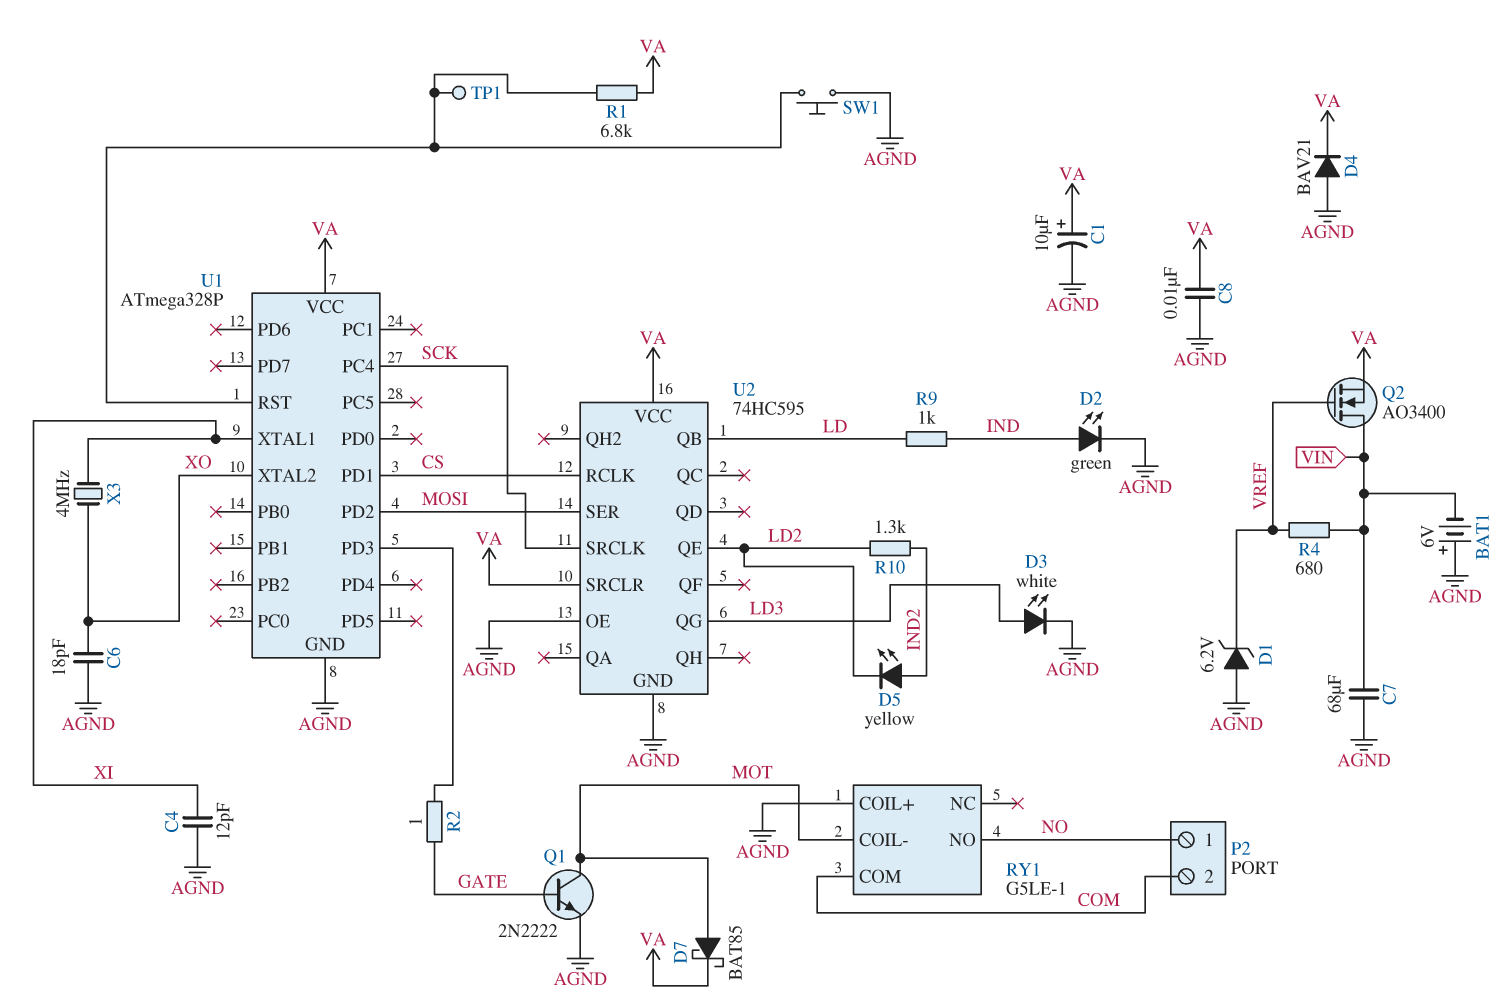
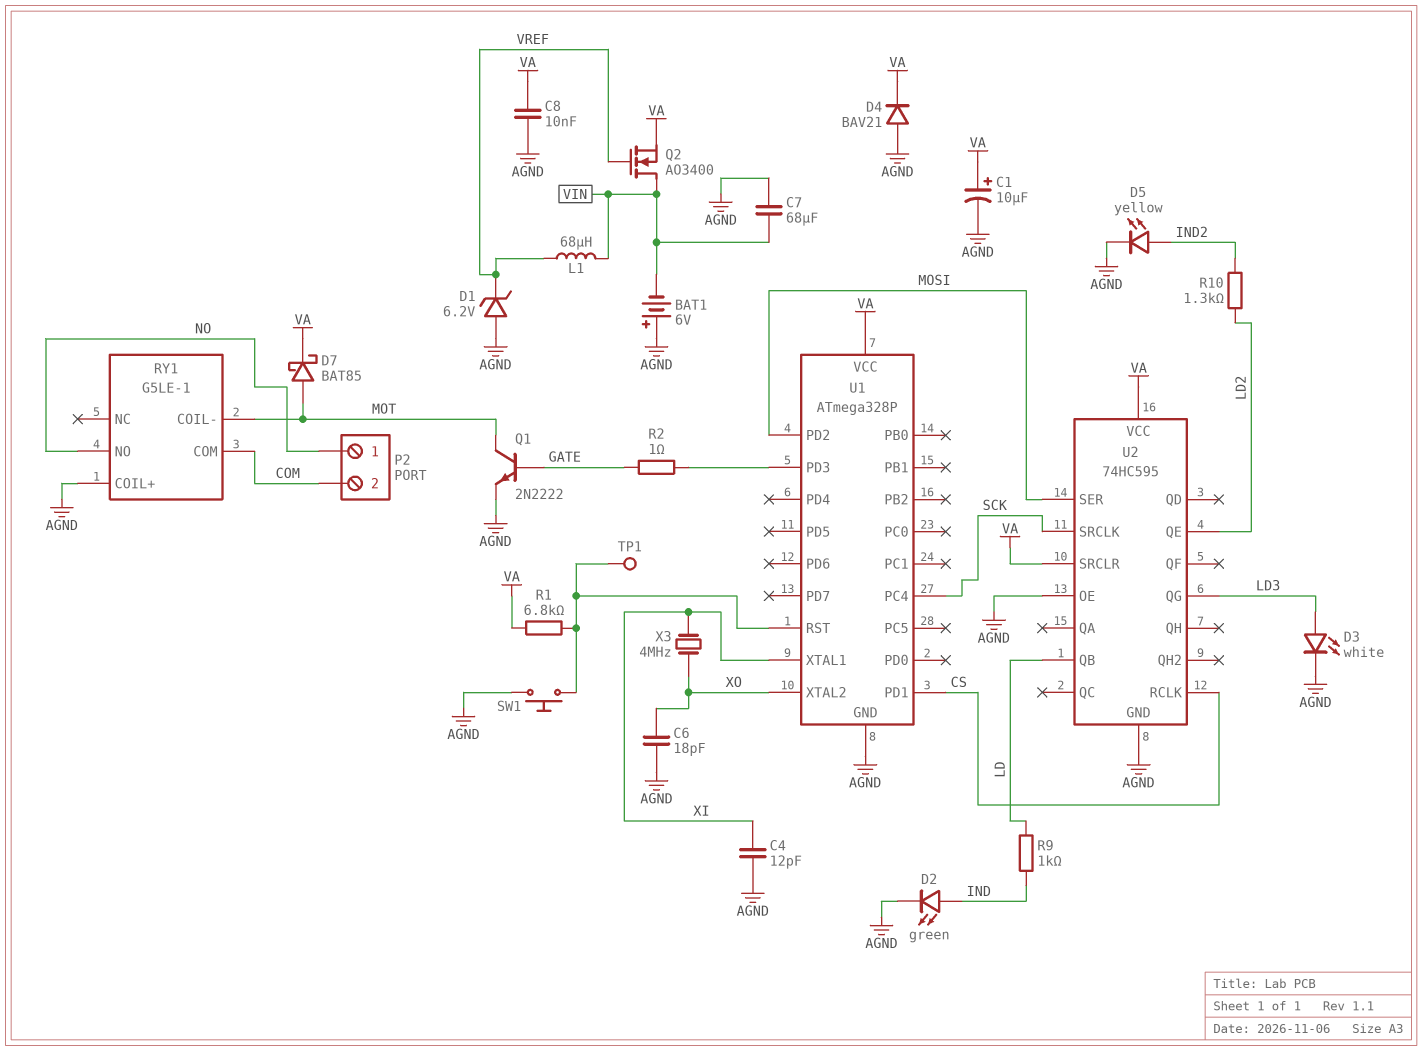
D5: LED yellow (A IND2, K LD2) -> LED yellow (A IND2, K AGND)
L1: none -> 68uH (VIN, VREF)
R4: 680 (VIN, VREF) -> none

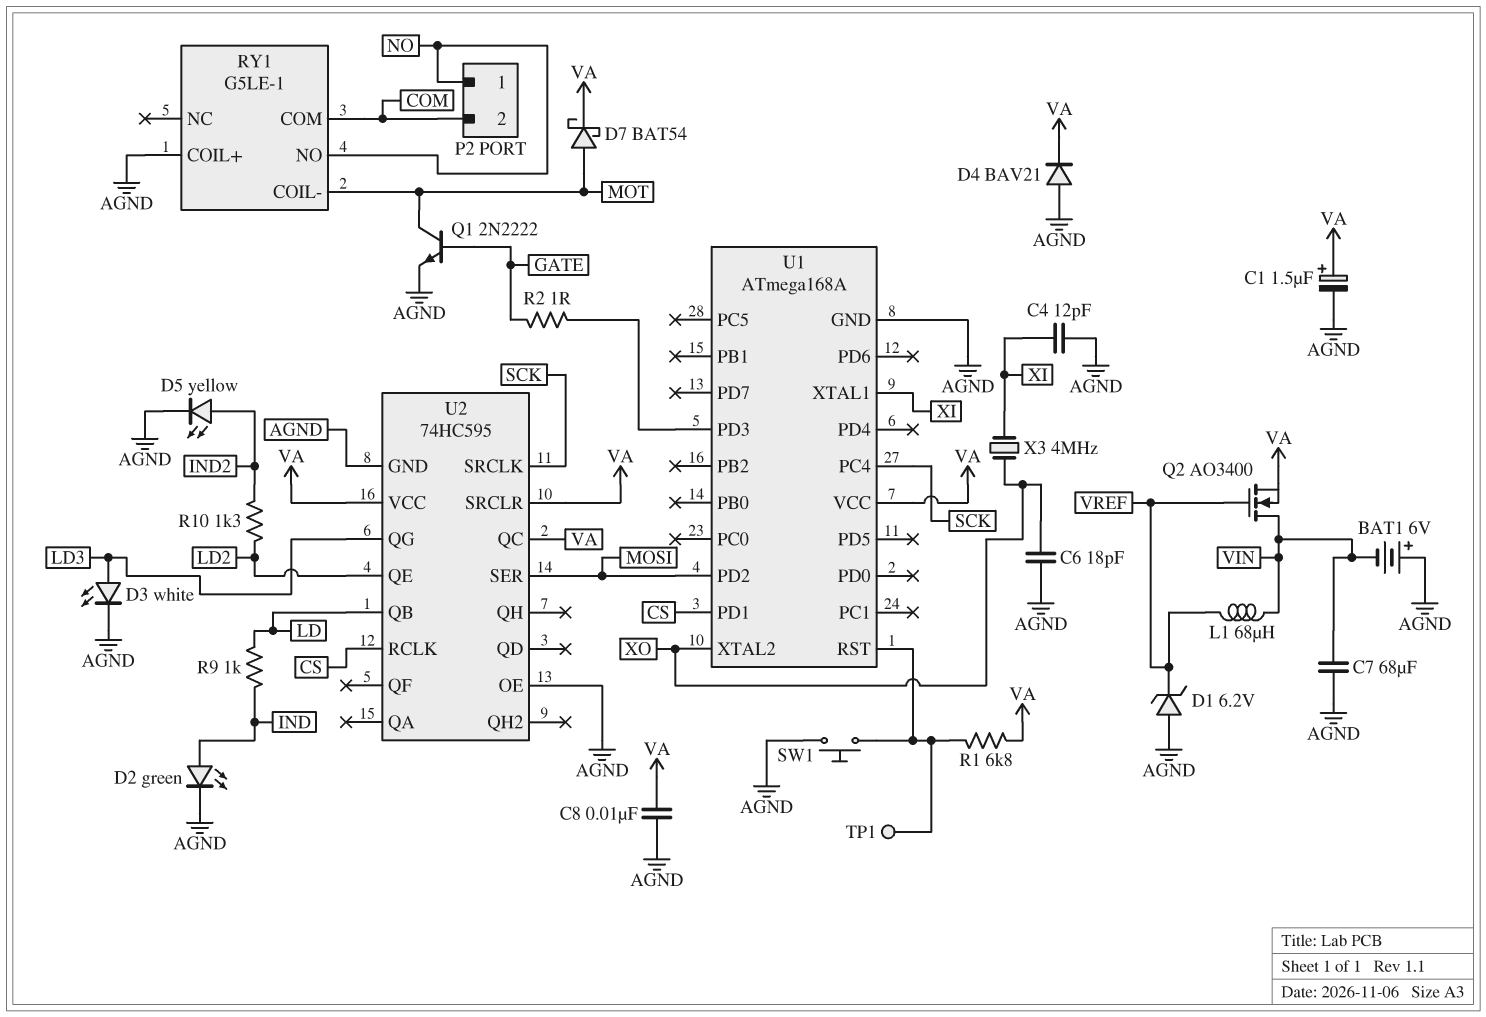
C1: 10uF (plus VA, minus AGND) -> 1.5uF (plus VA, minus AGND)
D7: schottky BAT85 (A MOT, K VA) -> schottky BAT54 (A MOT, K VA)
U1: ATmega328P -> ATmega168A
U2 pin QC: none -> VA

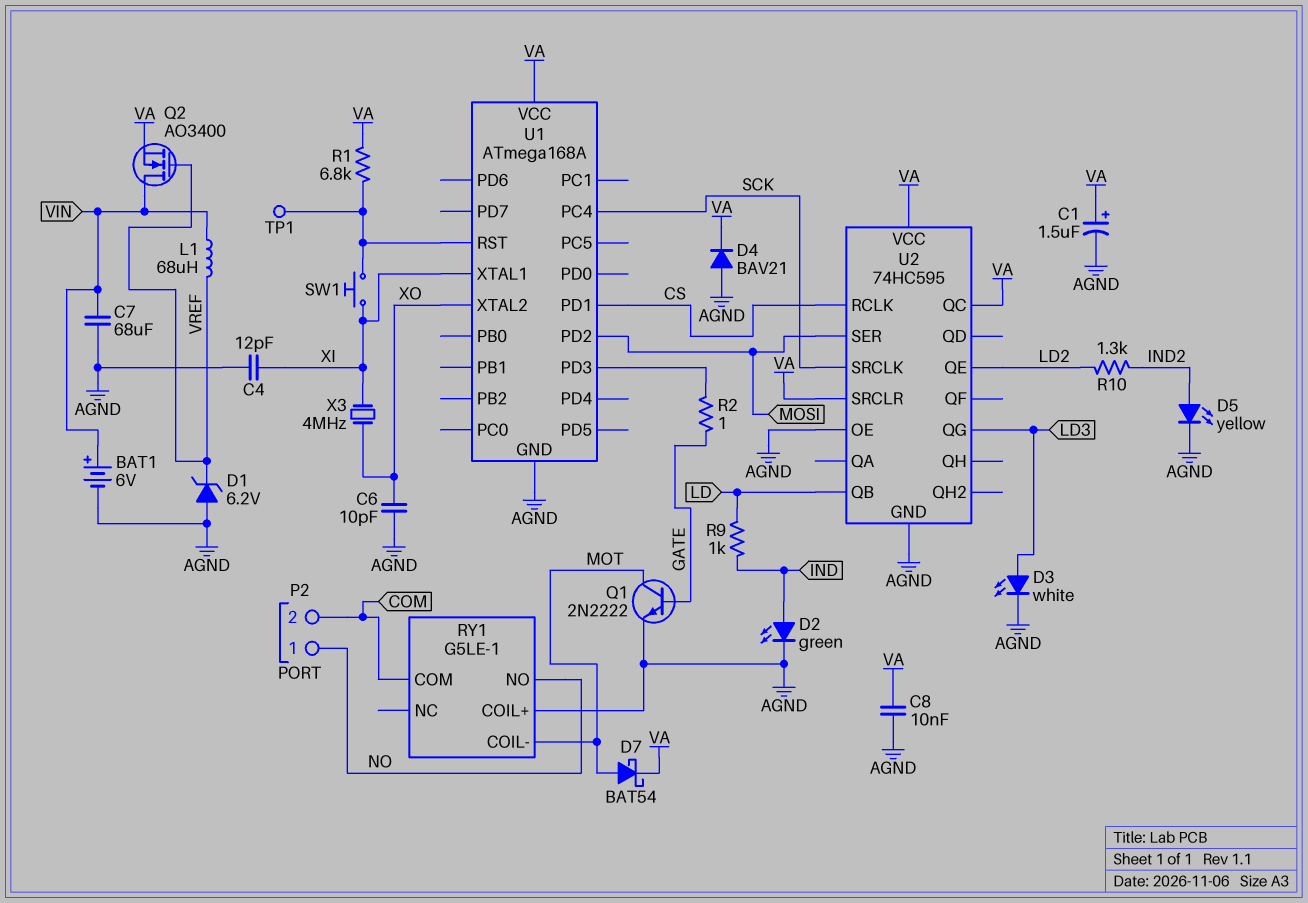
BAT1: 6V (plus AGND, minus VIN) -> 6V (plus VIN, minus AGND)
C6: 18pF (AGND, XO) -> 10pF (AGND, XO)
SW1: button (AGND, U1/RST) -> button (U1/RST, XI)

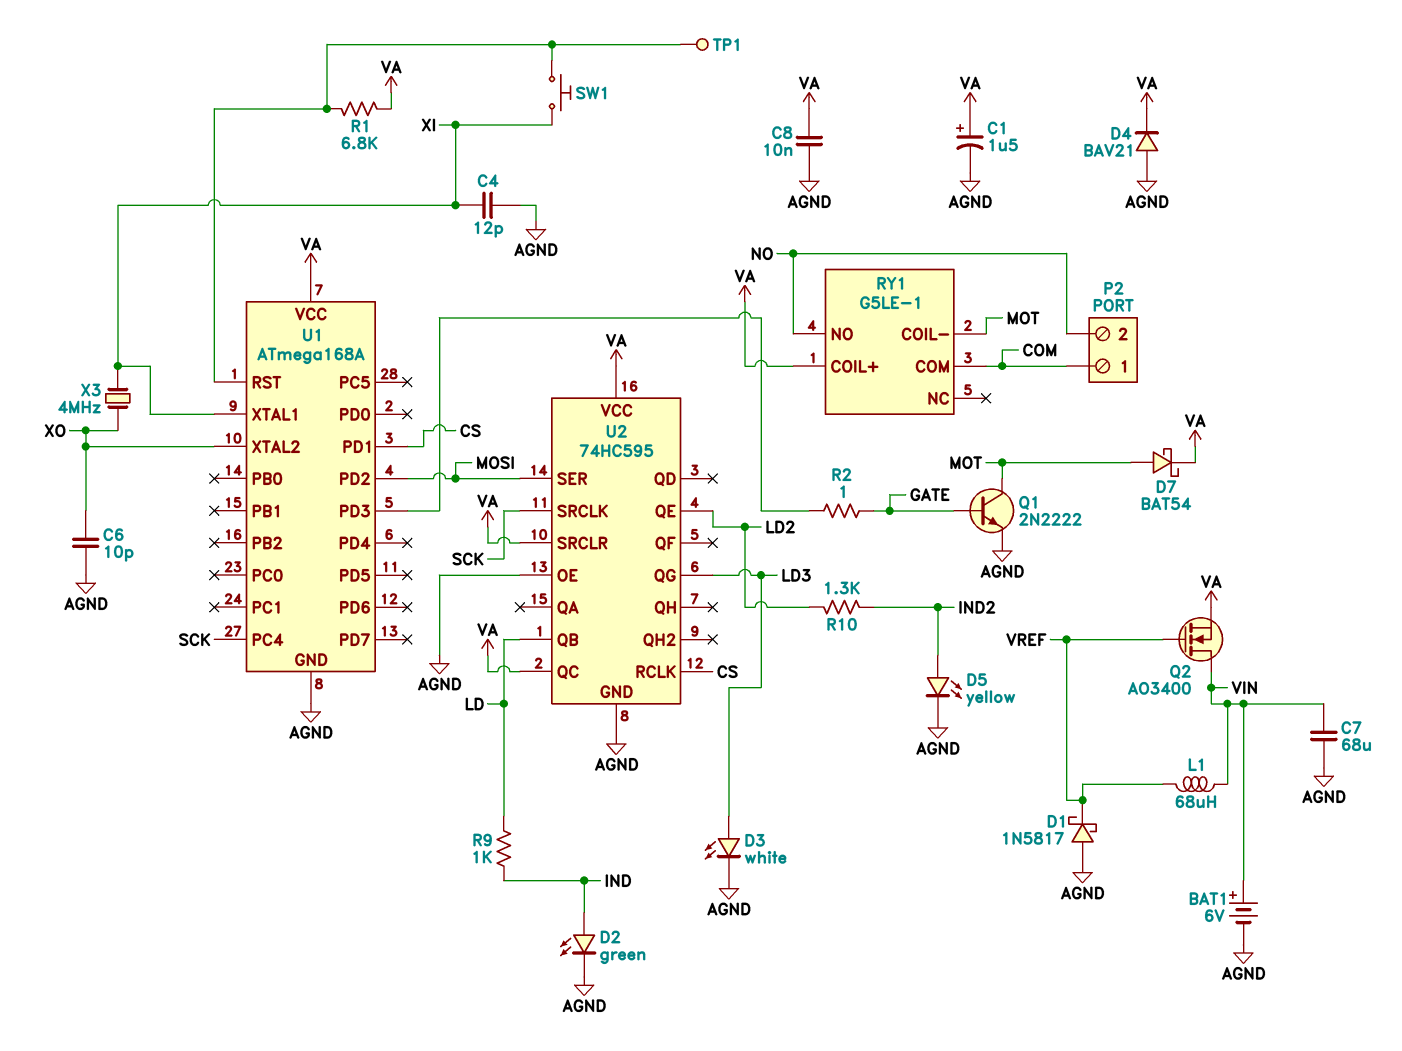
D1: zener 6.2V (A AGND, K VREF) -> schottky 1N5817 (A AGND, K VREF)
P2 pin 1: NO -> COM
P2 pin 2: COM -> NO
RY1 pin COIL+: AGND -> VA

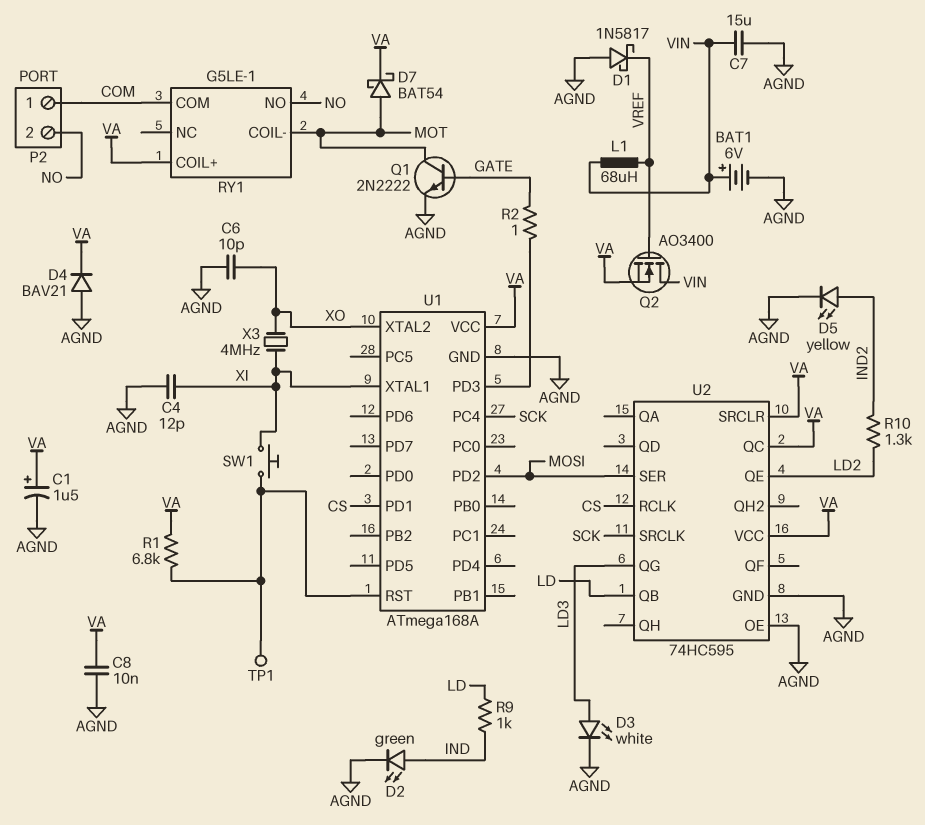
C7: 68uF (AGND, VIN) -> 15uF (AGND, VIN)

